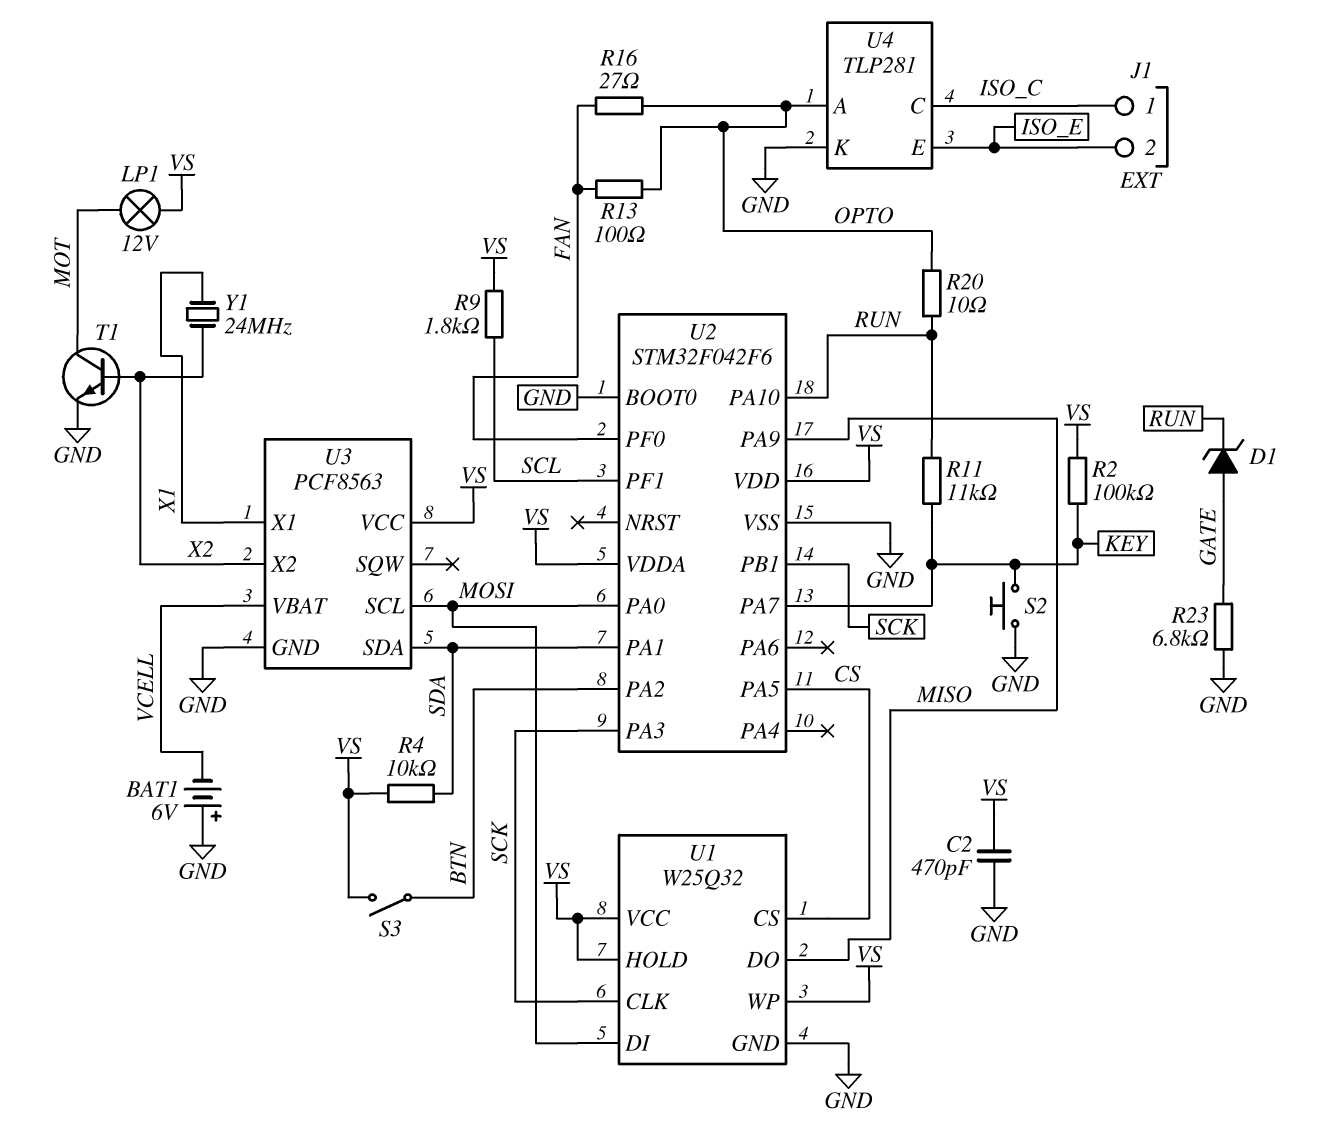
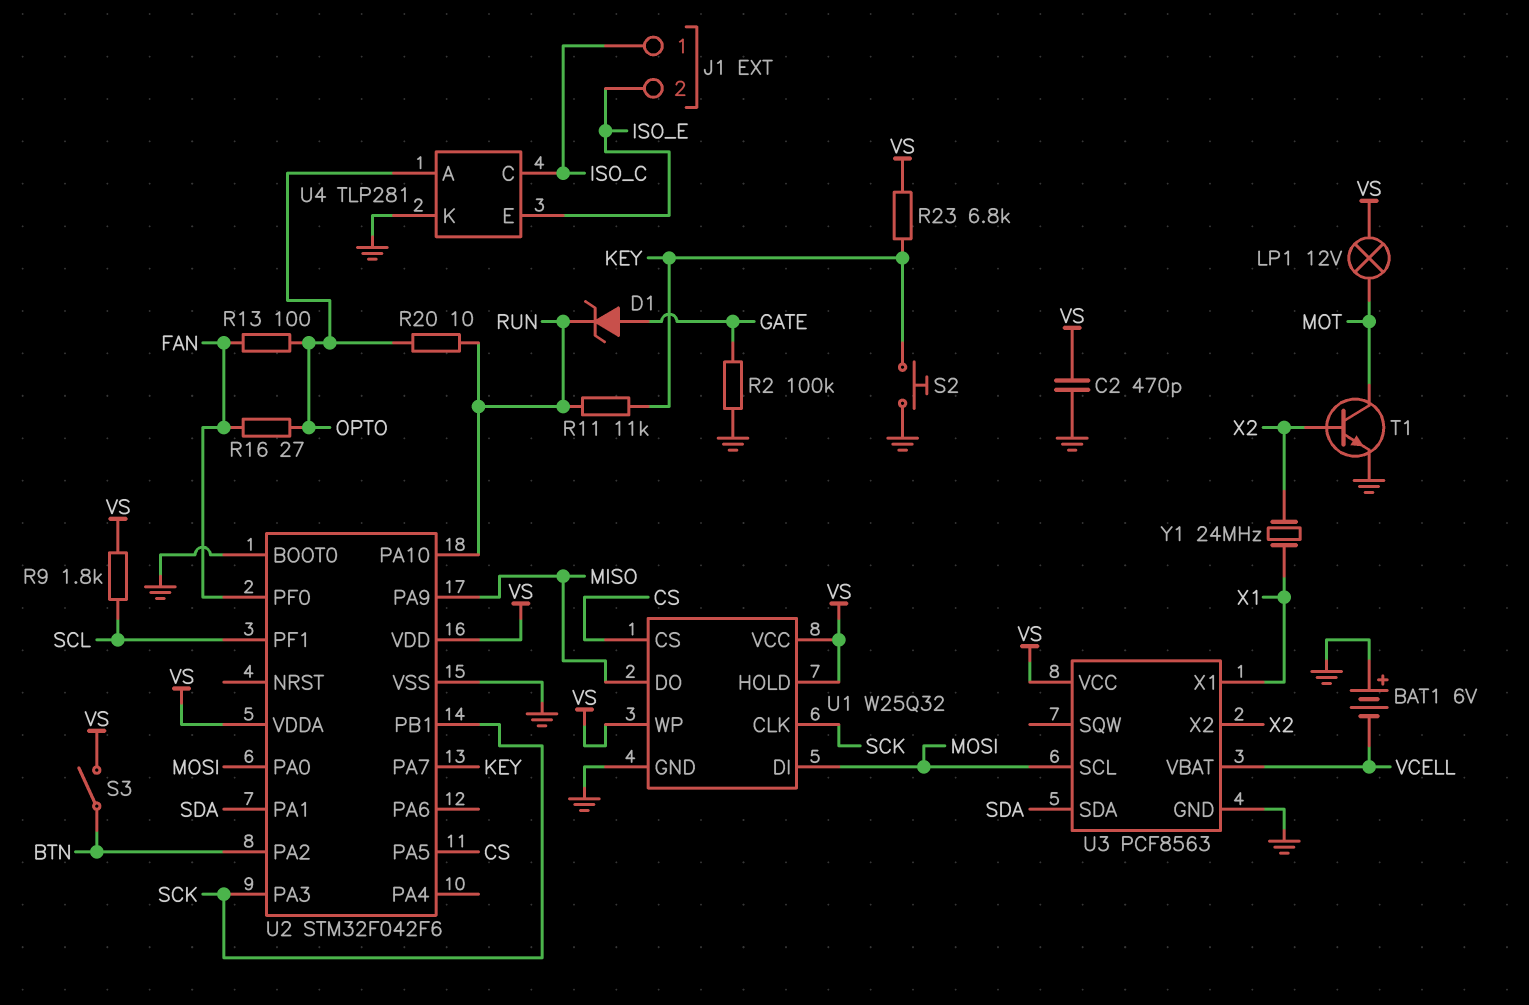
R2: 100k (KEY, VS) -> 100k (GATE, GND)
R4: 10k (SDA, VS) -> none
R23: 6.8k (GATE, GND) -> 6.8k (KEY, VS)

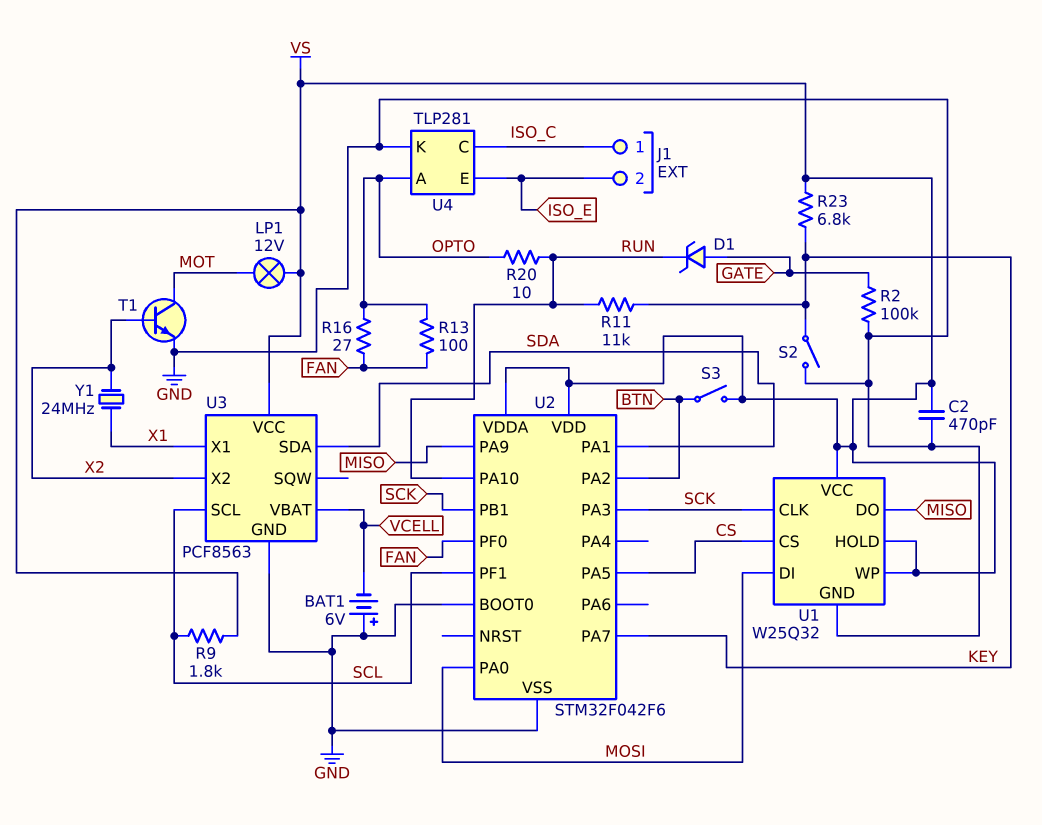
S2: button (GND, KEY) -> switch (GND, KEY)
U3 pin SCL: MOSI -> SCL

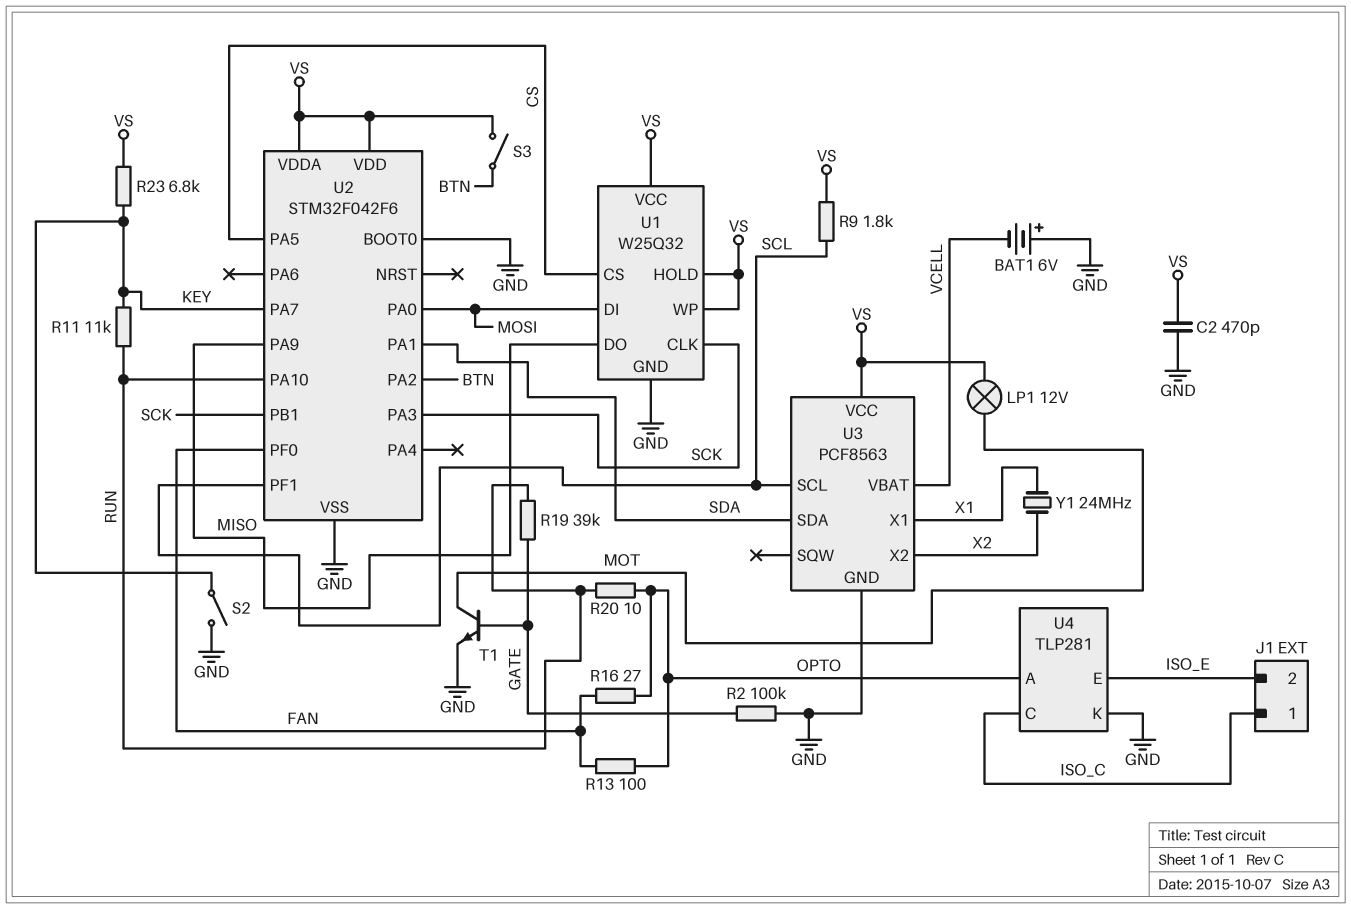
D1: zener (A GATE, K RUN) -> none
R19: none -> 39k (GATE, RUN)
T1: NPN (B X2, C MOT, E GND) -> NPN (B GATE, C MOT, E GND)

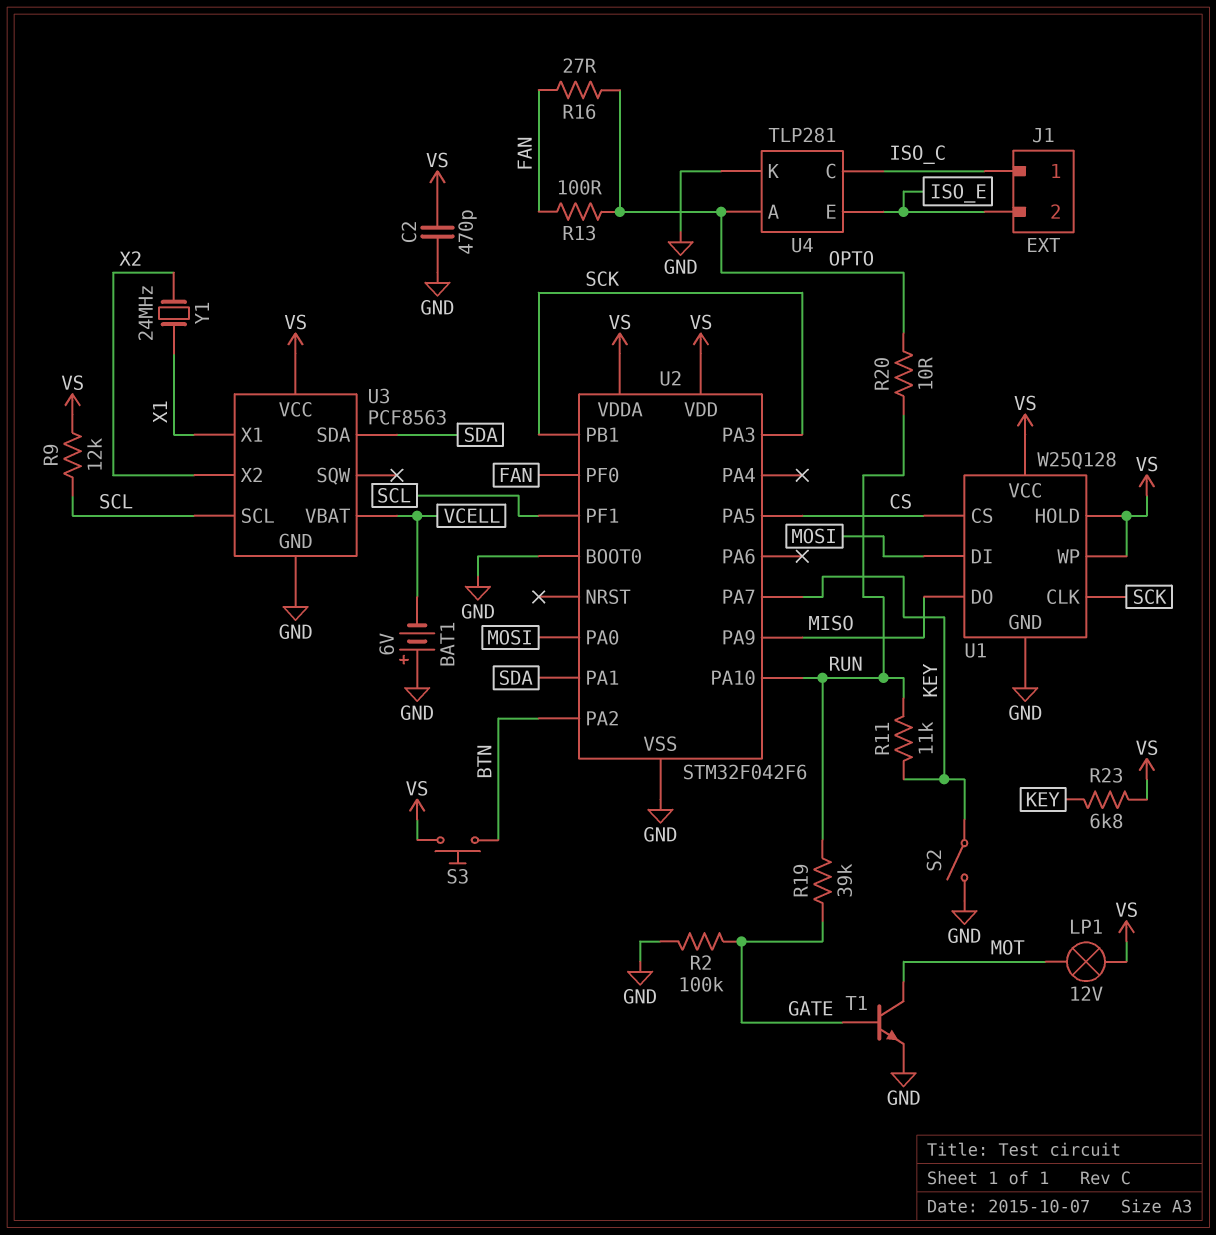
R9: 1.8k (SCL, VS) -> 12k (SCL, VS)
S3: switch (BTN, VS) -> button (BTN, VS)
U1: W25Q32 -> W25Q128

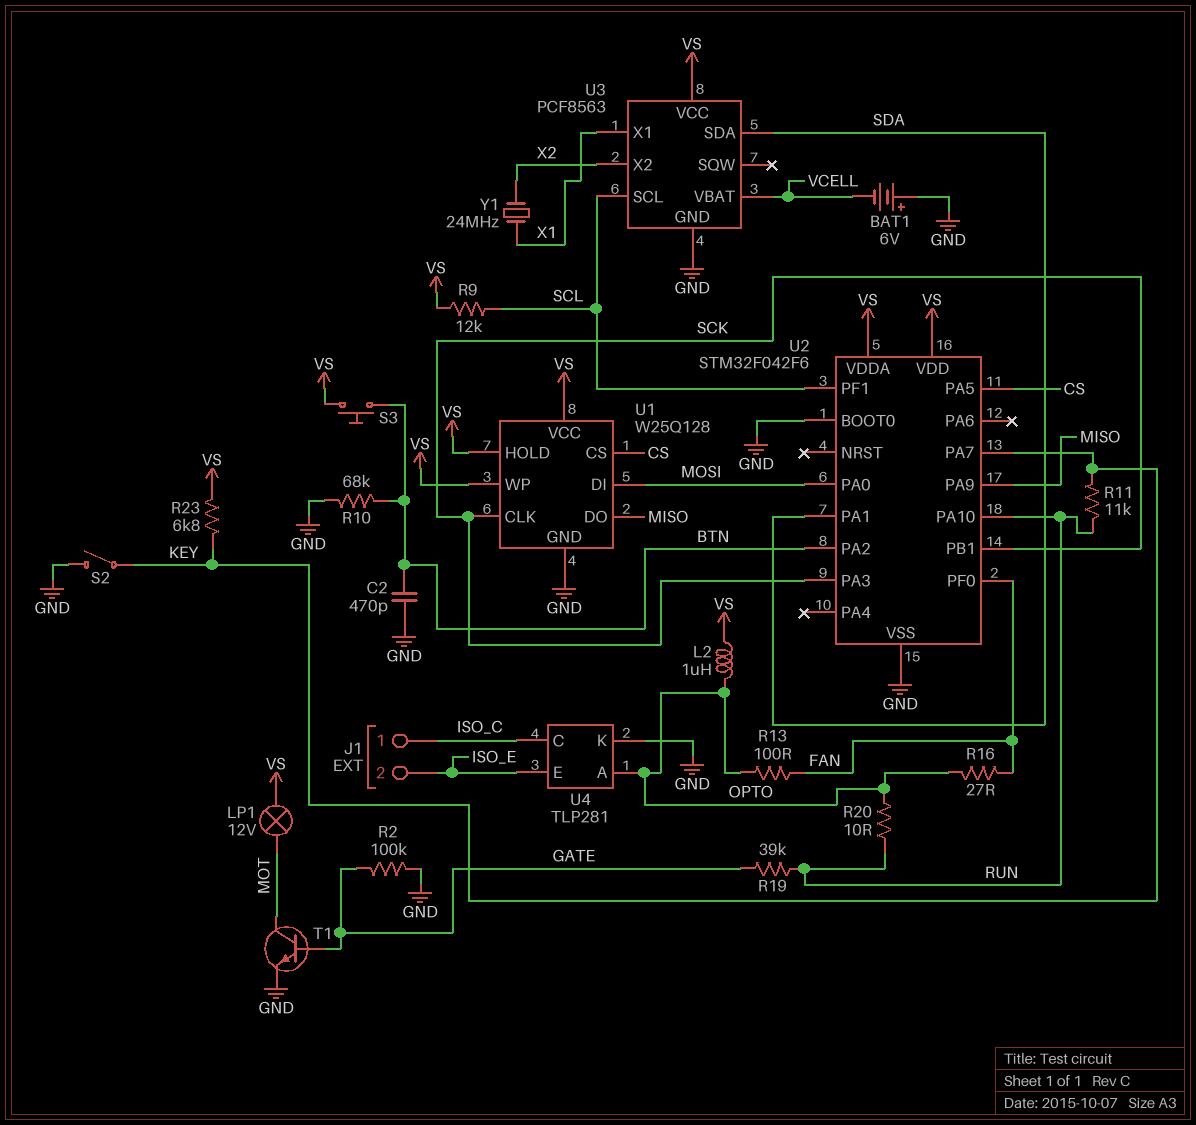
C2: 470pF (GND, VS) -> 470pF (BTN, GND)
L2: none -> 1uH (OPTO, VS)
R10: none -> 68k (BTN, GND)

